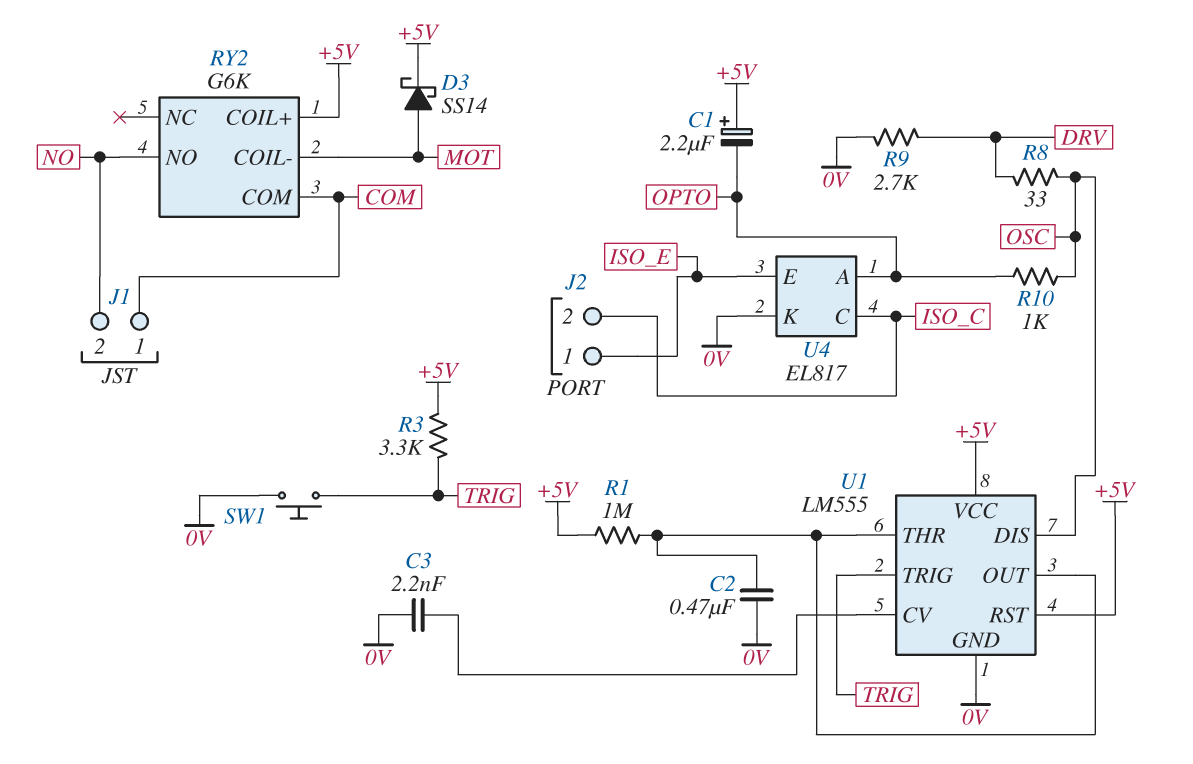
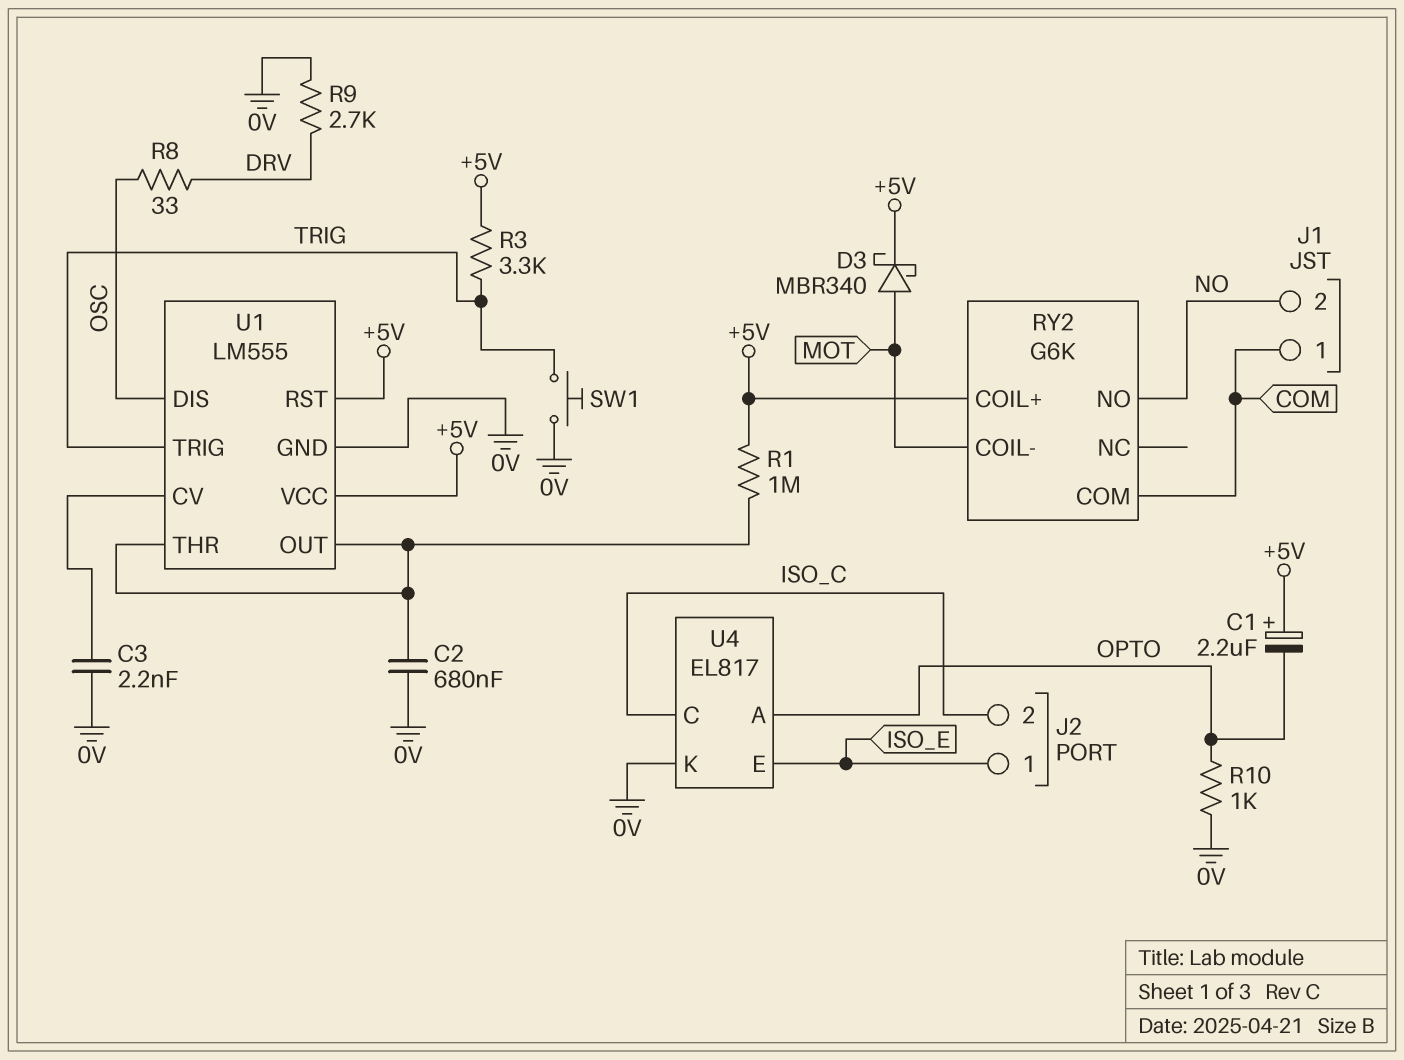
C2: 470nF (0V, U1/OUT) -> 680nF (0V, U1/OUT)
D3: schottky SS14 (A MOT, K +5V) -> schottky MBR340 (A MOT, K +5V)
R10: 1k (OPTO, OSC) -> 1k (0V, OPTO)

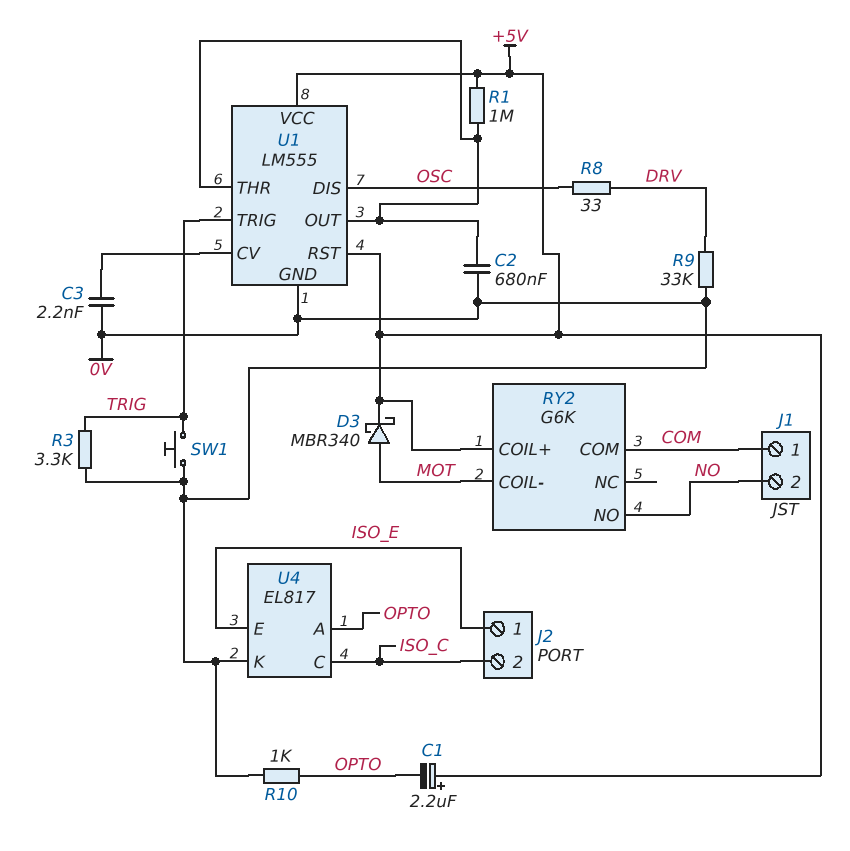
R3: 3.3k (+5V, TRIG) -> 3.3k (0V, TRIG)
R9: 2.7k (0V, DRV) -> 33k (0V, DRV)

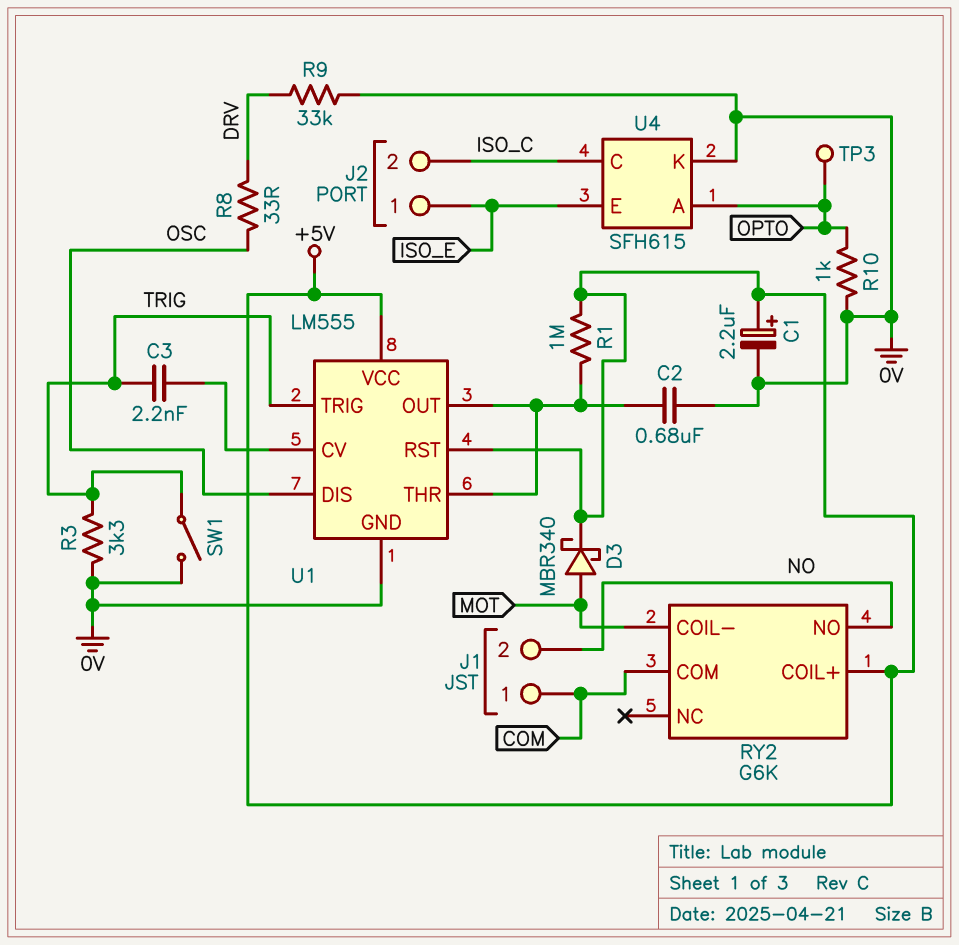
C1: 2.2uF (plus +5V, minus OPTO) -> 2.2uF (plus +5V, minus 0V)
C3: 2.2nF (0V, U1/CV) -> 2.2nF (TRIG, U1/CV)
SW1: button (0V, TRIG) -> switch (0V, TRIG)
TP3: none -> test point (OPTO)
U4: EL817 -> SFH615

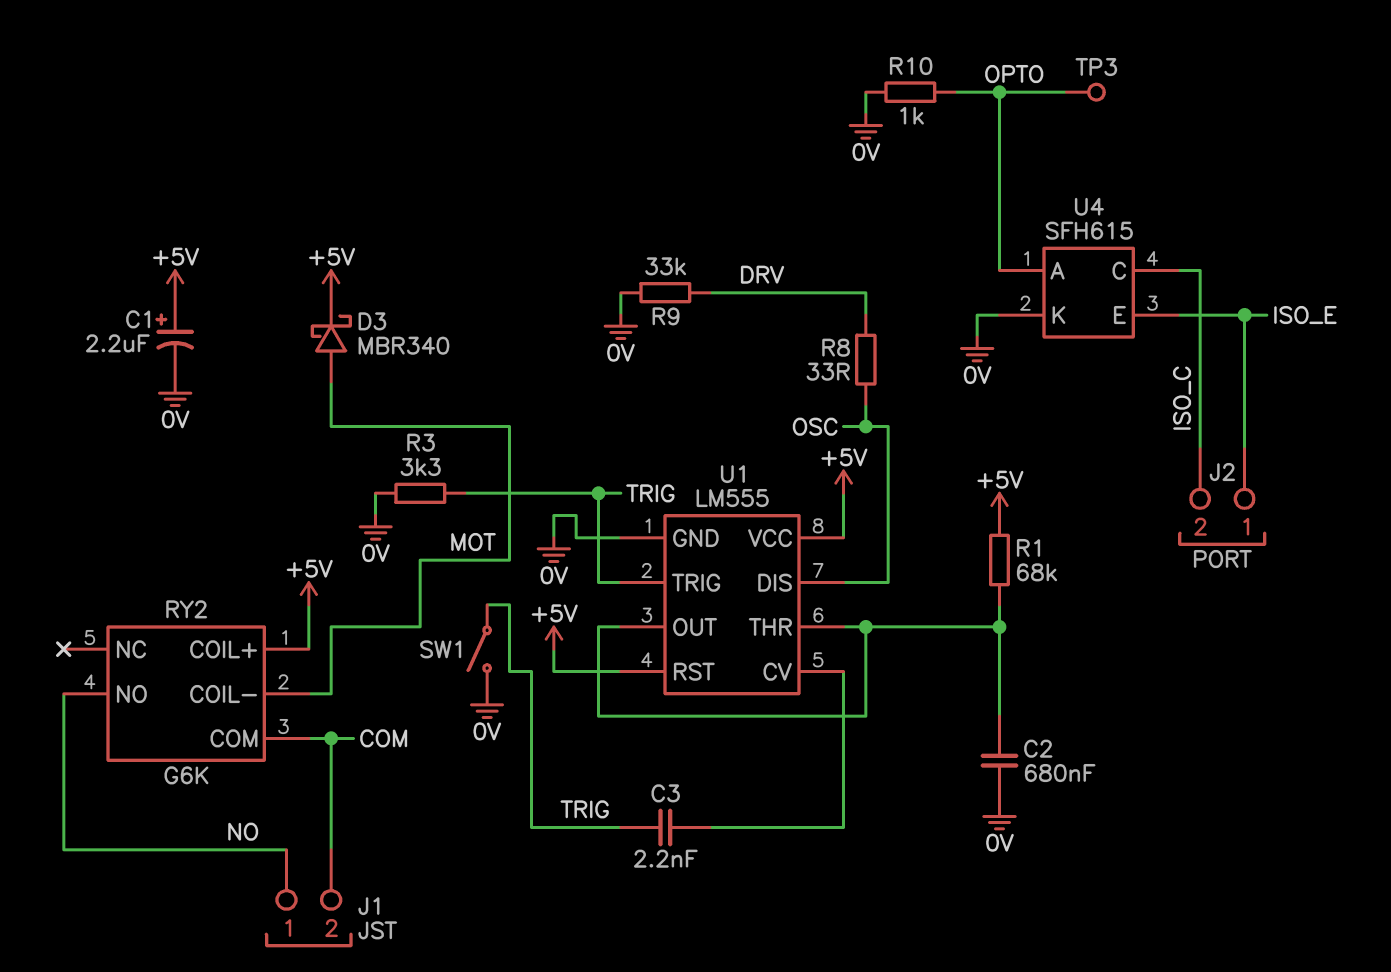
J1 pin 1: COM -> NO
J1 pin 2: NO -> COM
R1: 1M (+5V, U1/OUT) -> 68k (+5V, U1/OUT)

